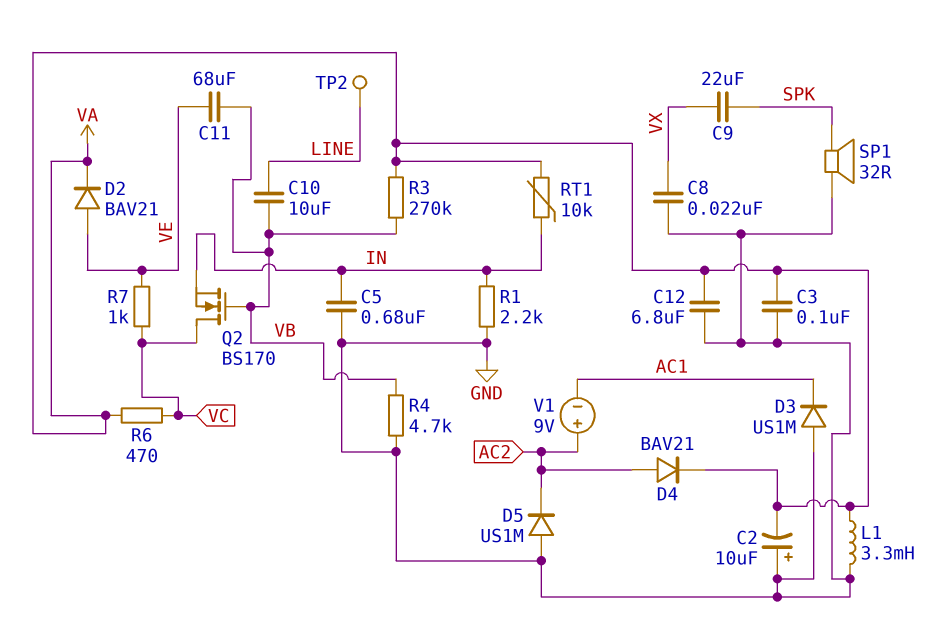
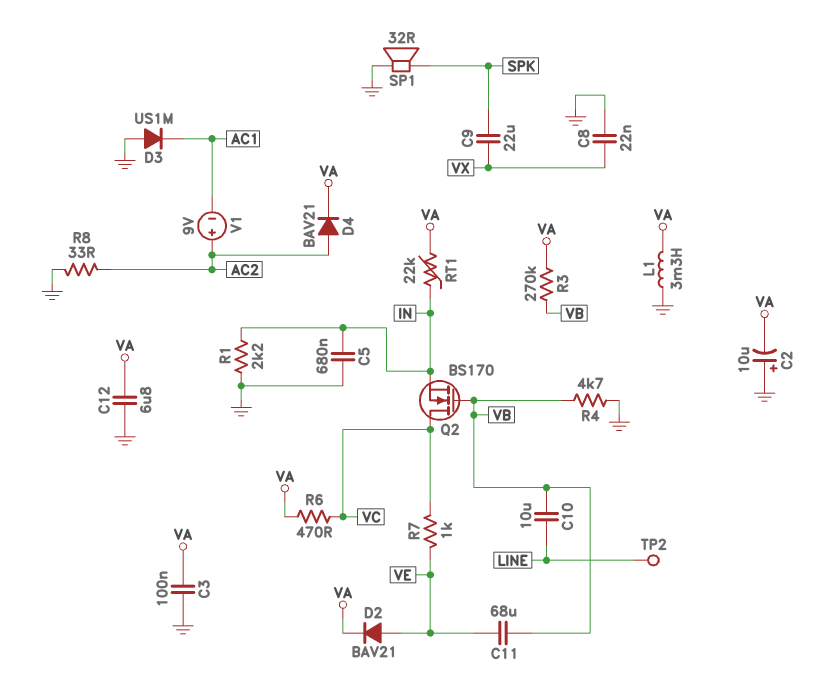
D5: diode US1M (A GND, K AC2) -> none
R8: none -> 33 (AC2, GND)
RT1: 10k (IN, VA) -> 22k (IN, VA)

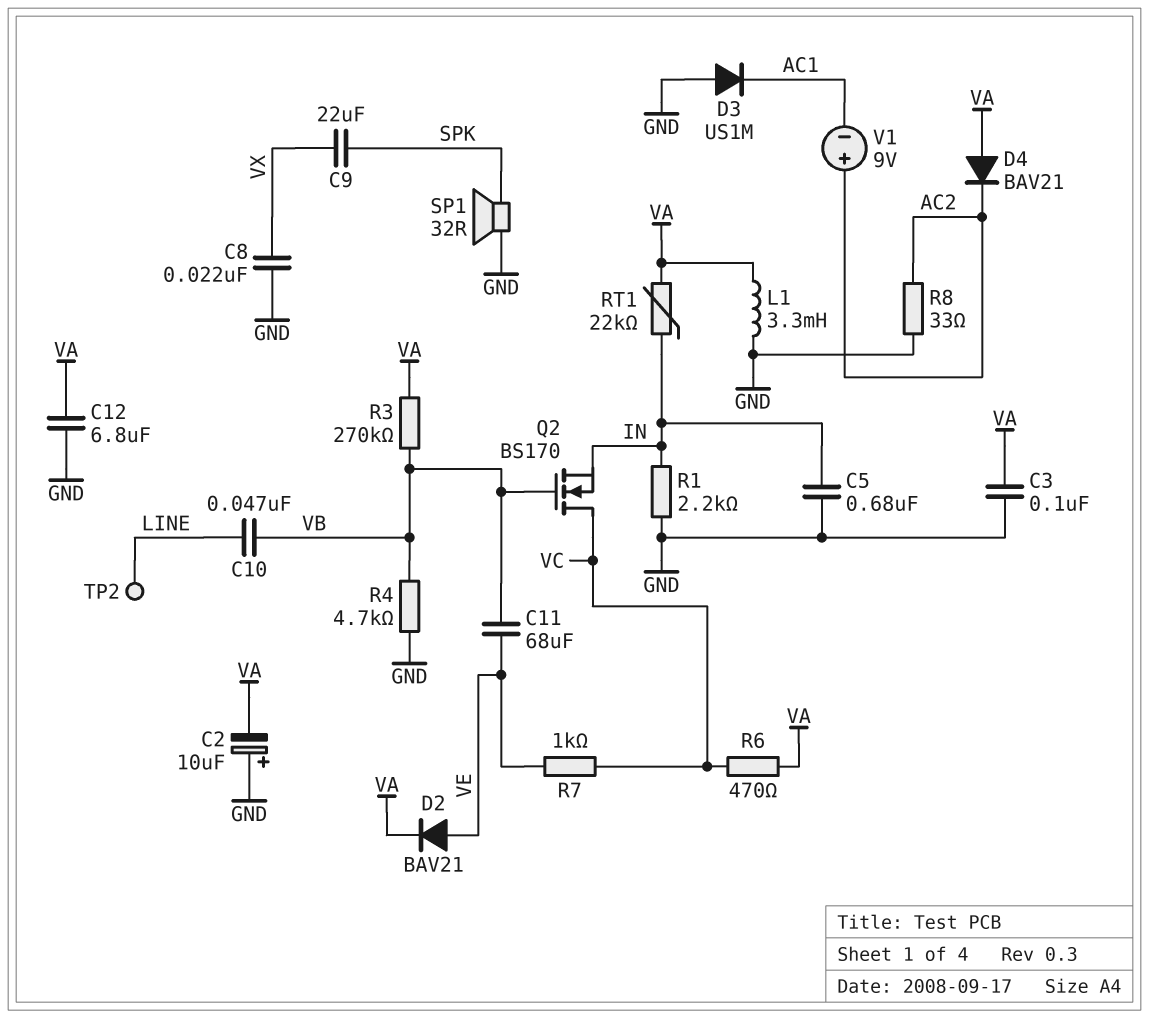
C10: 10uF (LINE, VB) -> 47nF (LINE, VB)
D4: diode BAV21 (A AC2, K VA) -> diode BAV21 (A VA, K AC2)

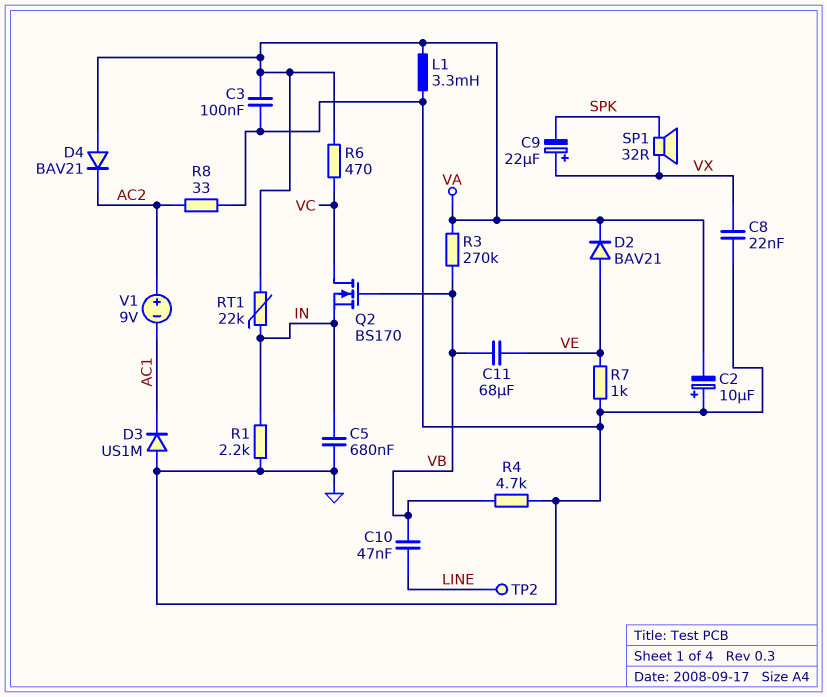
C9: 22uF (SPK, VX) -> 22uF (plus VX, minus SPK)
C12: 6.8uF (GND, VA) -> none
R7: 1k (VC, VE) -> 1k (GND, VE)
SP1: speaker 32R (GND, SPK) -> speaker 32R (SPK, VX)

